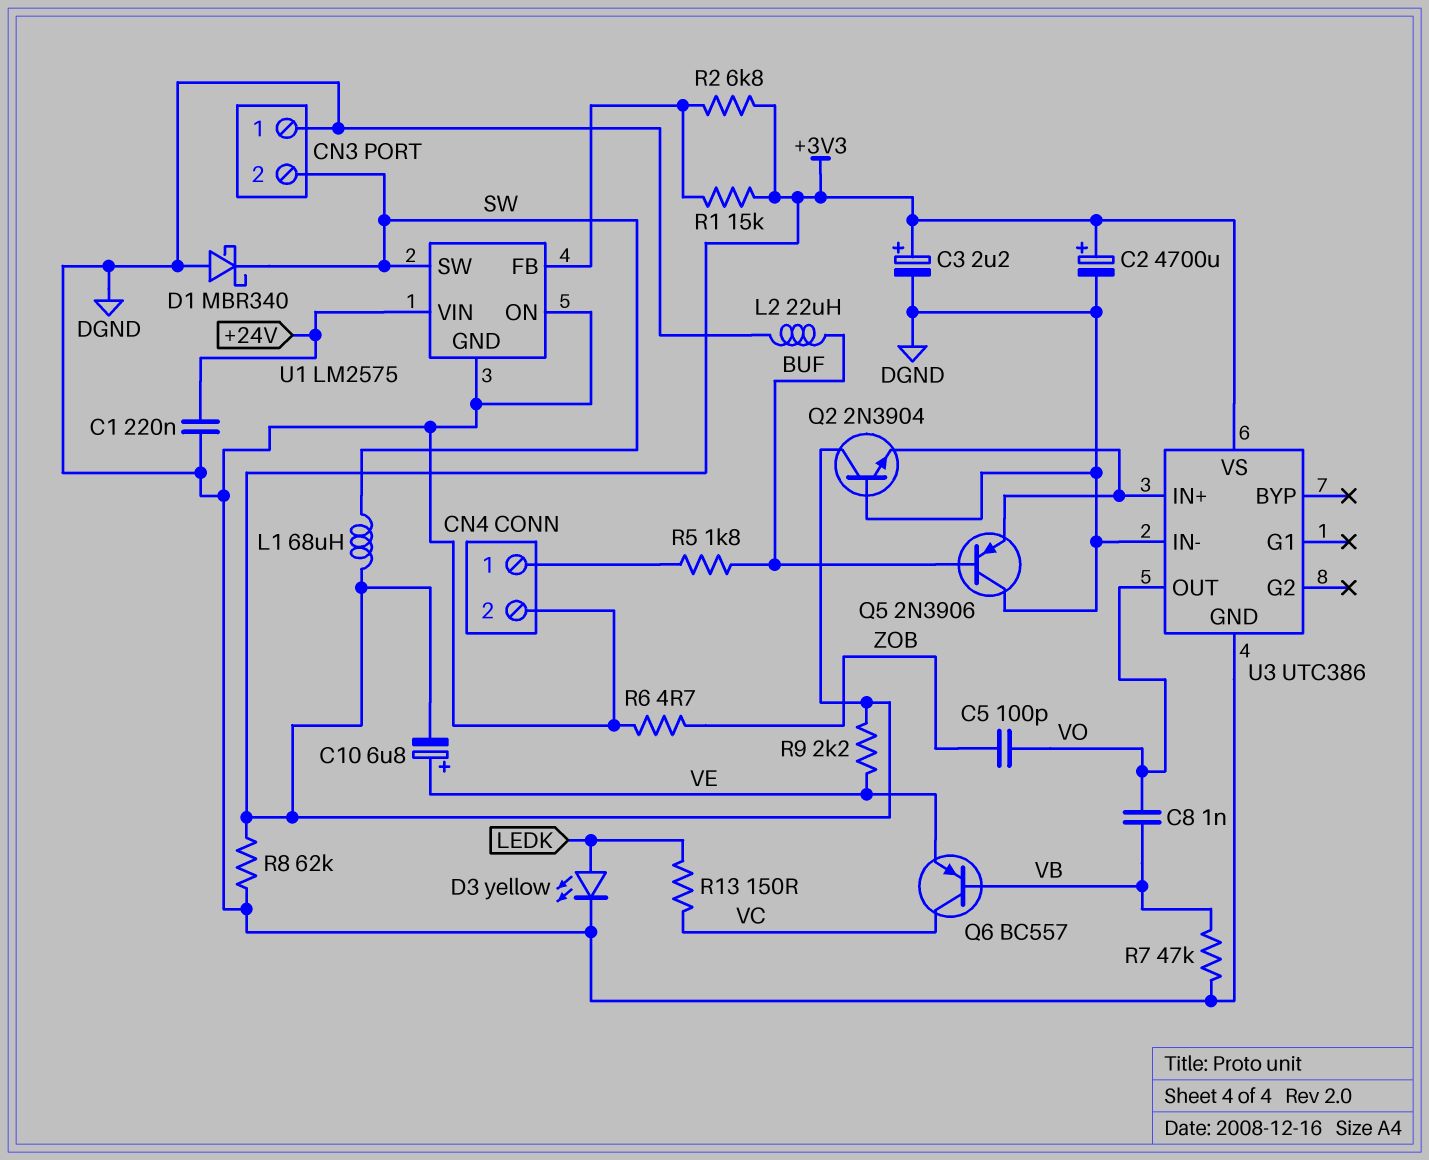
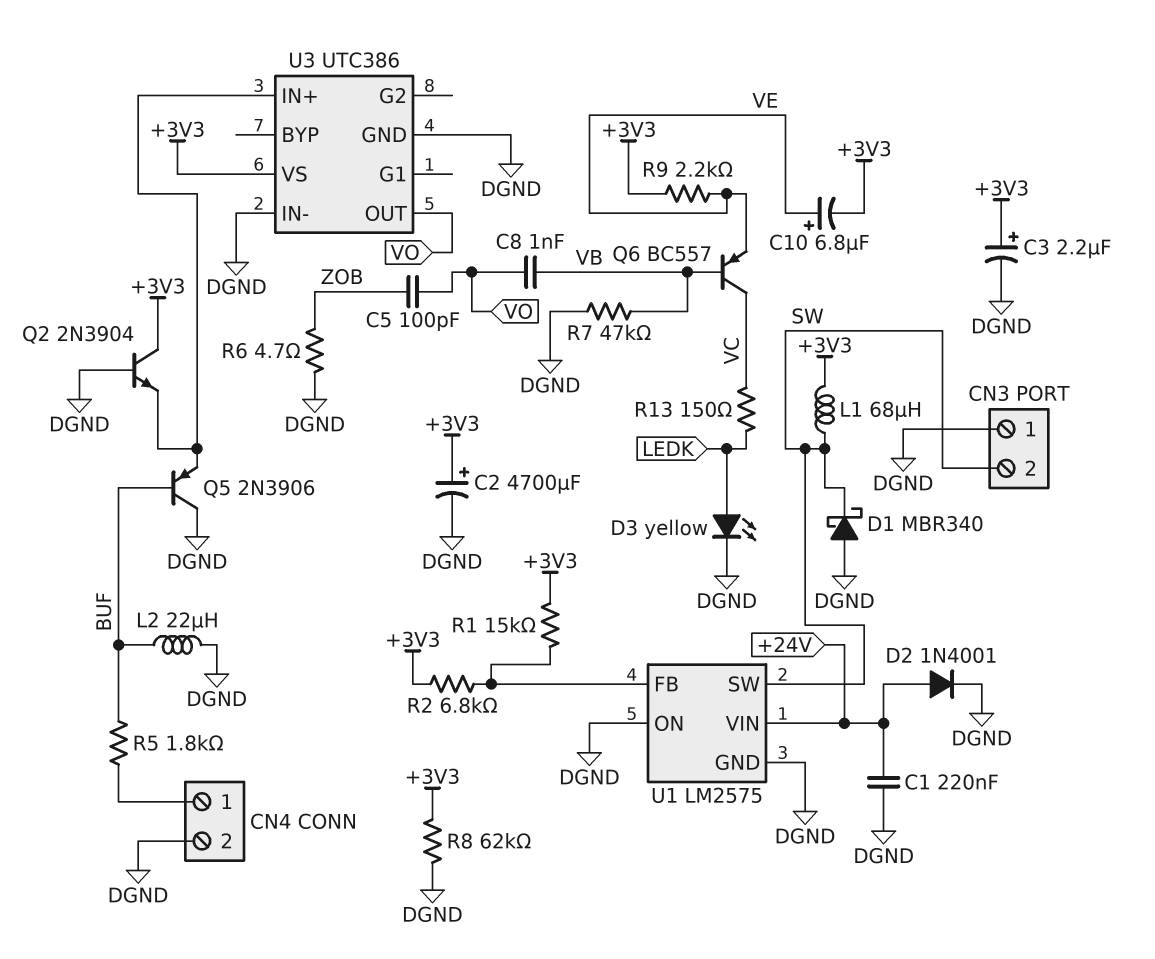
D2: none -> diode 1N4001 (A +24V, K DGND)

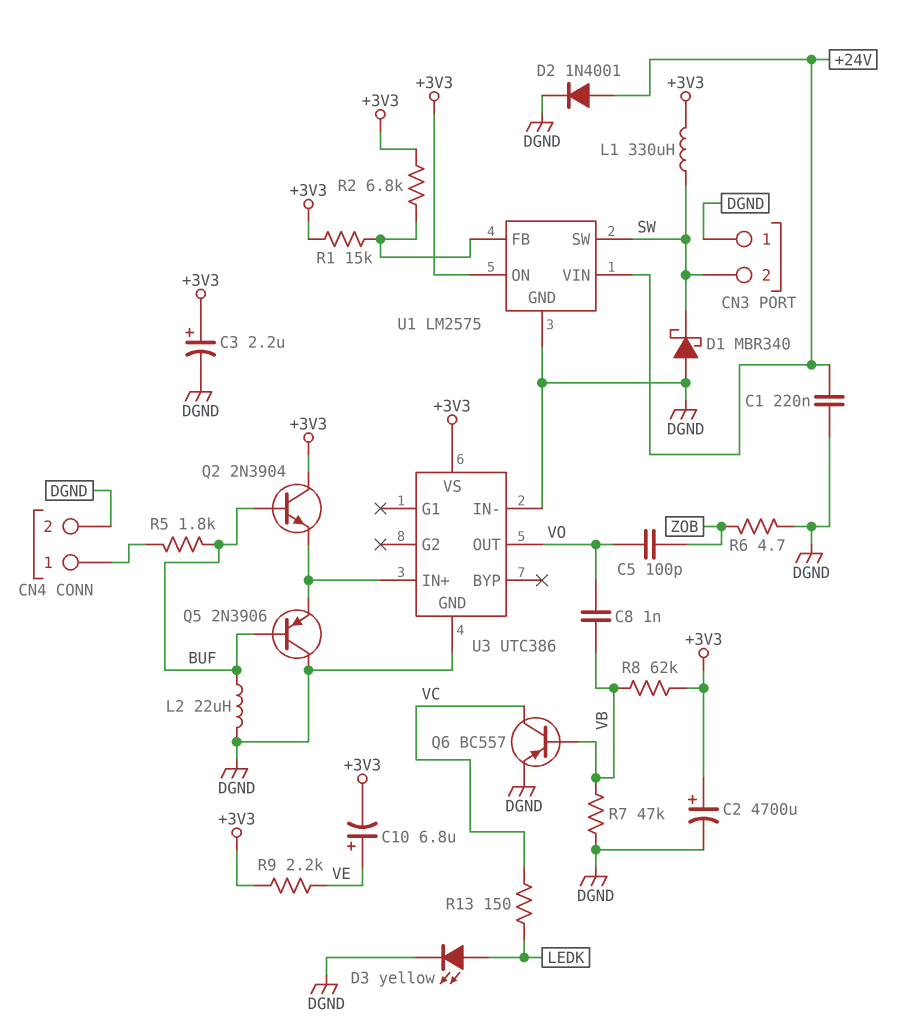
L1: 68uH (+3V3, SW) -> 330uH (+3V3, SW)
Q2: NPN 2N3904 (B DGND, C +3V3, E U3/IN+) -> NPN 2N3904 (B BUF, C +3V3, E U3/IN+)
Q6: PNP BC557 (B VB, C VC, E VE) -> PNP BC557 (B VB, C VC, E DGND)
R8: 62k (+3V3, DGND) -> 62k (+3V3, VB)
U1 pin ON: DGND -> +3V3

